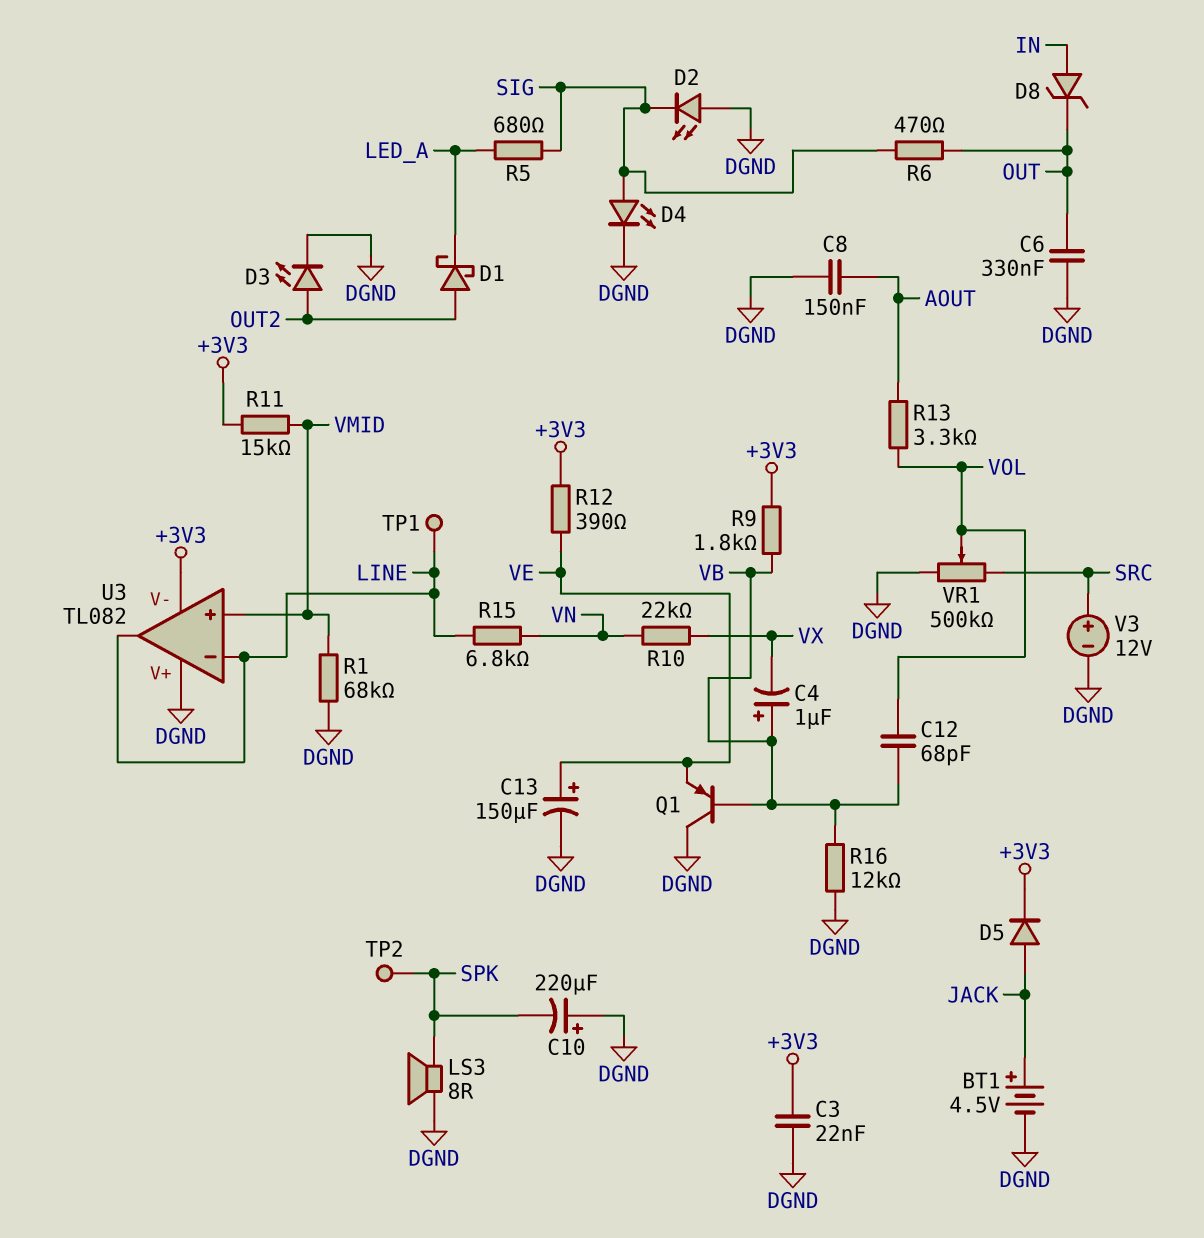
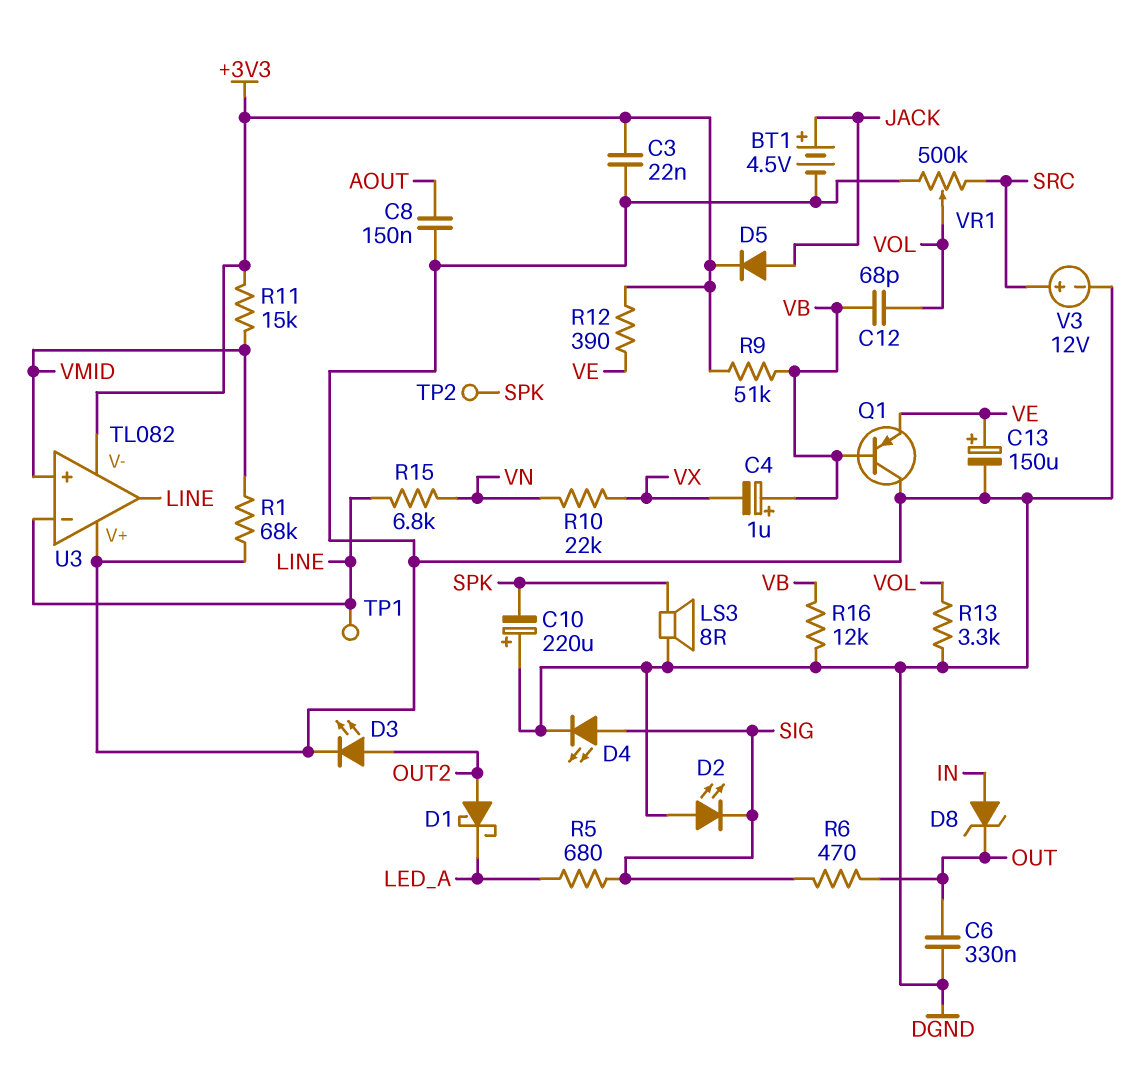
R9: 1.8k (+3V3, VB) -> 51k (+3V3, VB)
R13: 3.3k (AOUT, VOL) -> 3.3k (DGND, VOL)

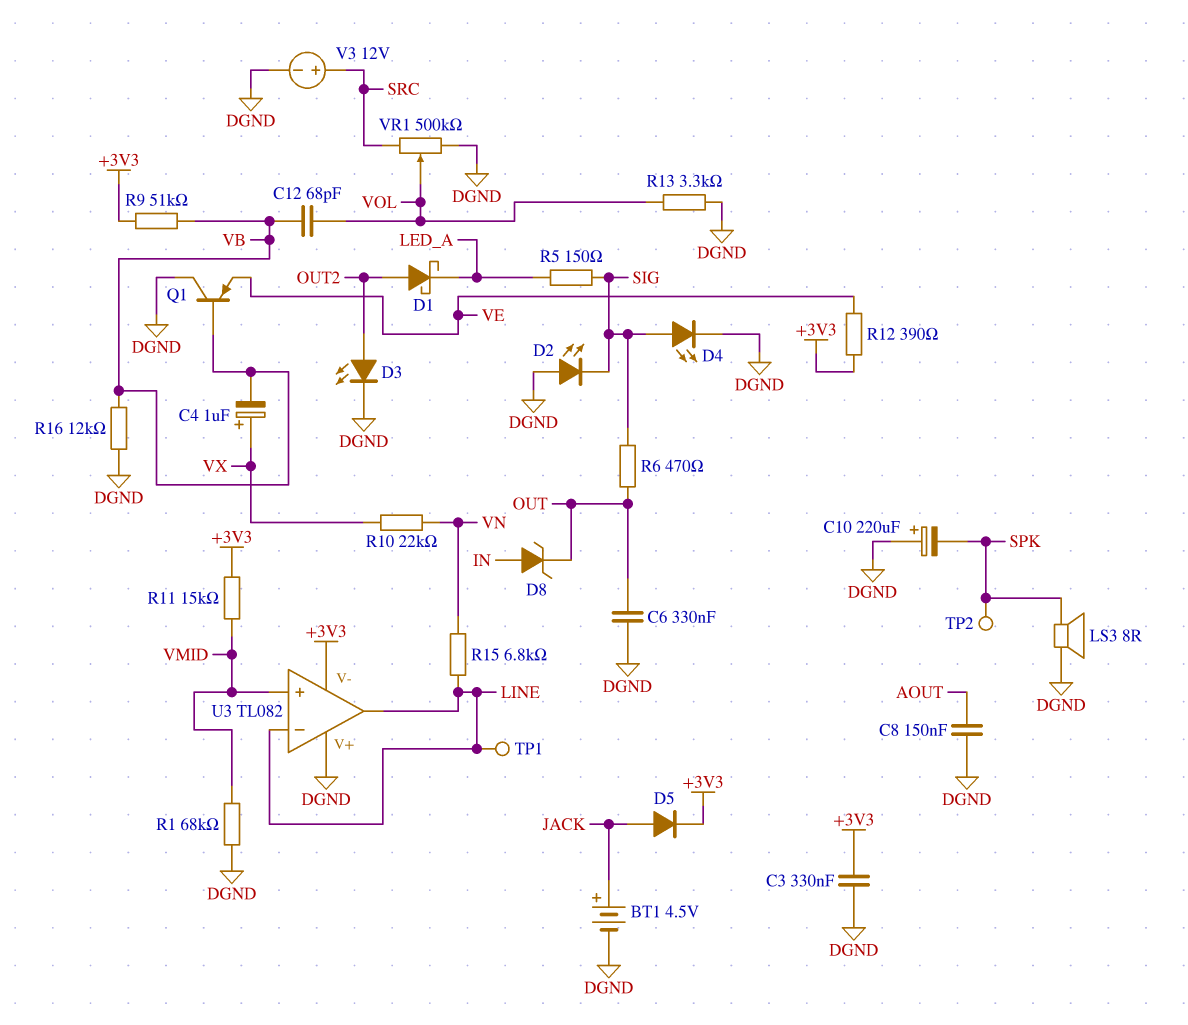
C3: 22nF (+3V3, DGND) -> 330nF (+3V3, DGND)
C4: 1uF (plus VB, minus VX) -> 1uF (plus VX, minus VB)
C13: 150uF (plus VE, minus DGND) -> none
R5: 680 (LED_A, SIG) -> 150 (LED_A, SIG)

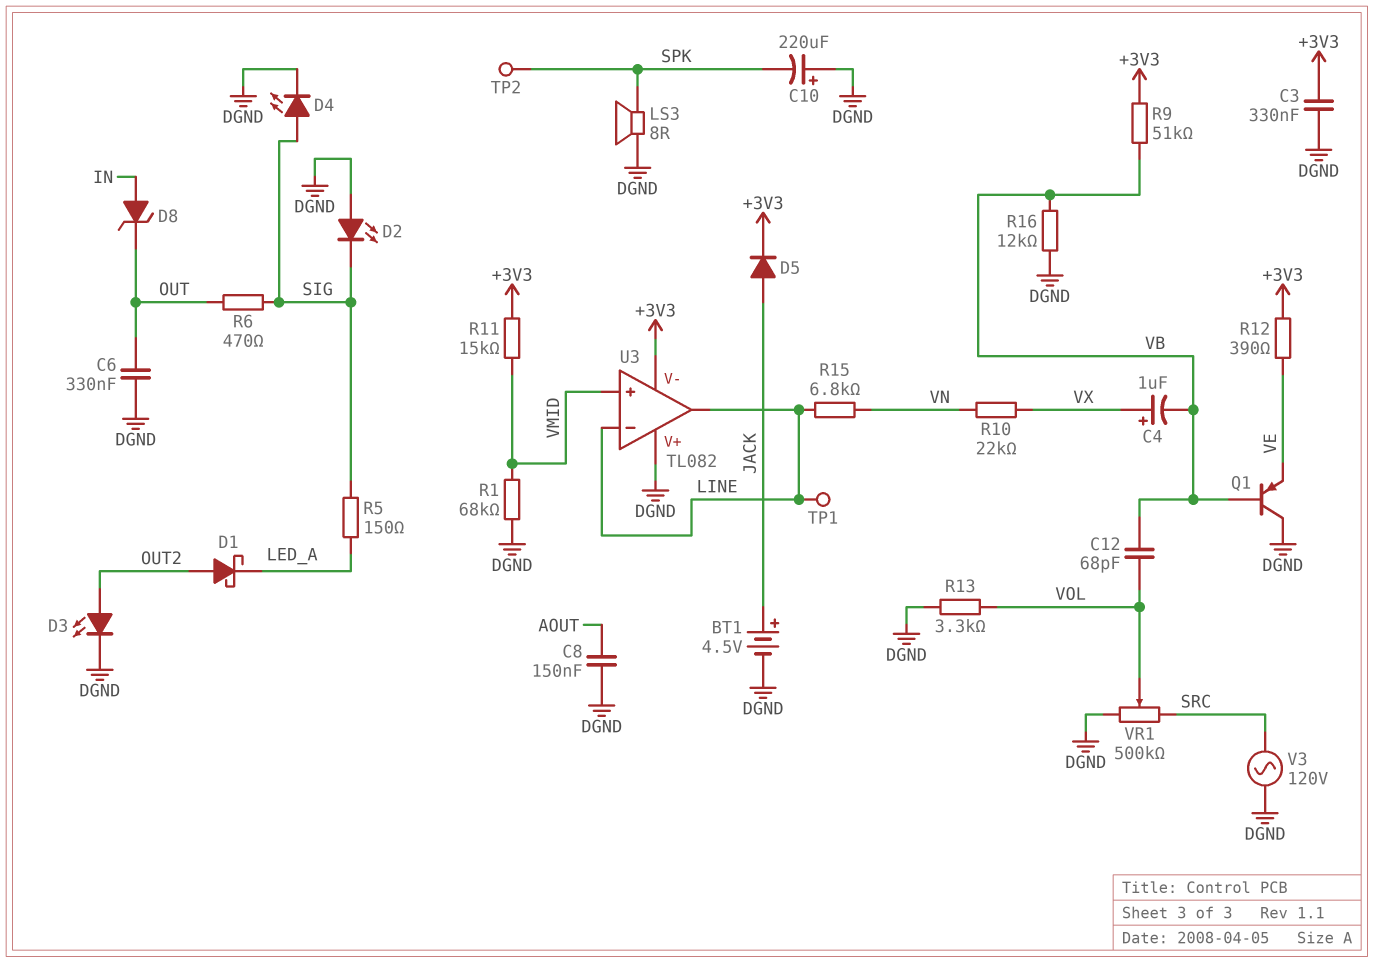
V3: 12V (plus SRC, minus DGND) -> AC 120V (DGND, SRC)

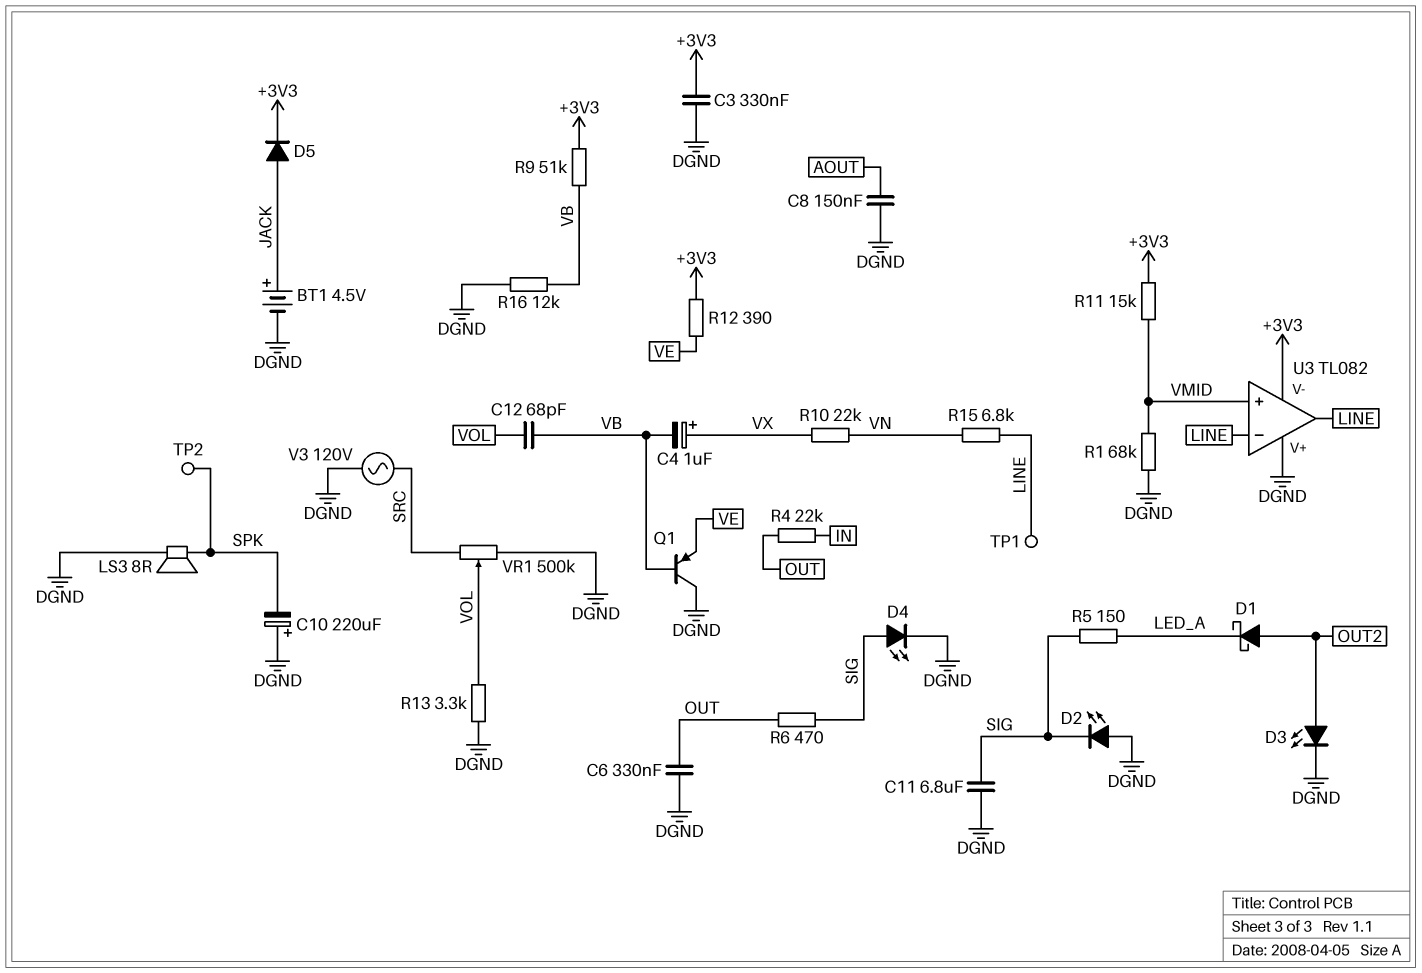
C11: none -> 6.8uF (DGND, SIG)
D8: zener (A IN, K OUT) -> none
R4: none -> 22k (IN, OUT)

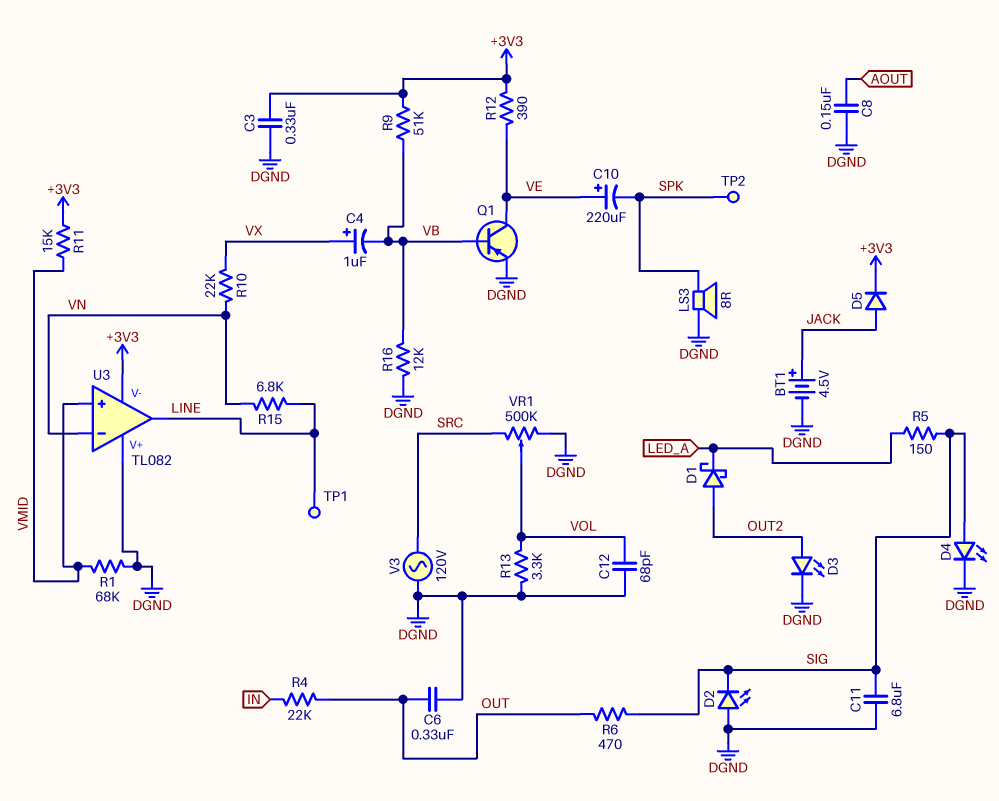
C10: 220uF (plus DGND, minus SPK) -> 220uF (plus VE, minus SPK)
C12: 68pF (VB, VOL) -> 68pF (DGND, VOL)
Q1: PNP (B VB, C DGND, E VE) -> PNP (B VB, C VE, E DGND)
U3 pin in-: LINE -> VN

